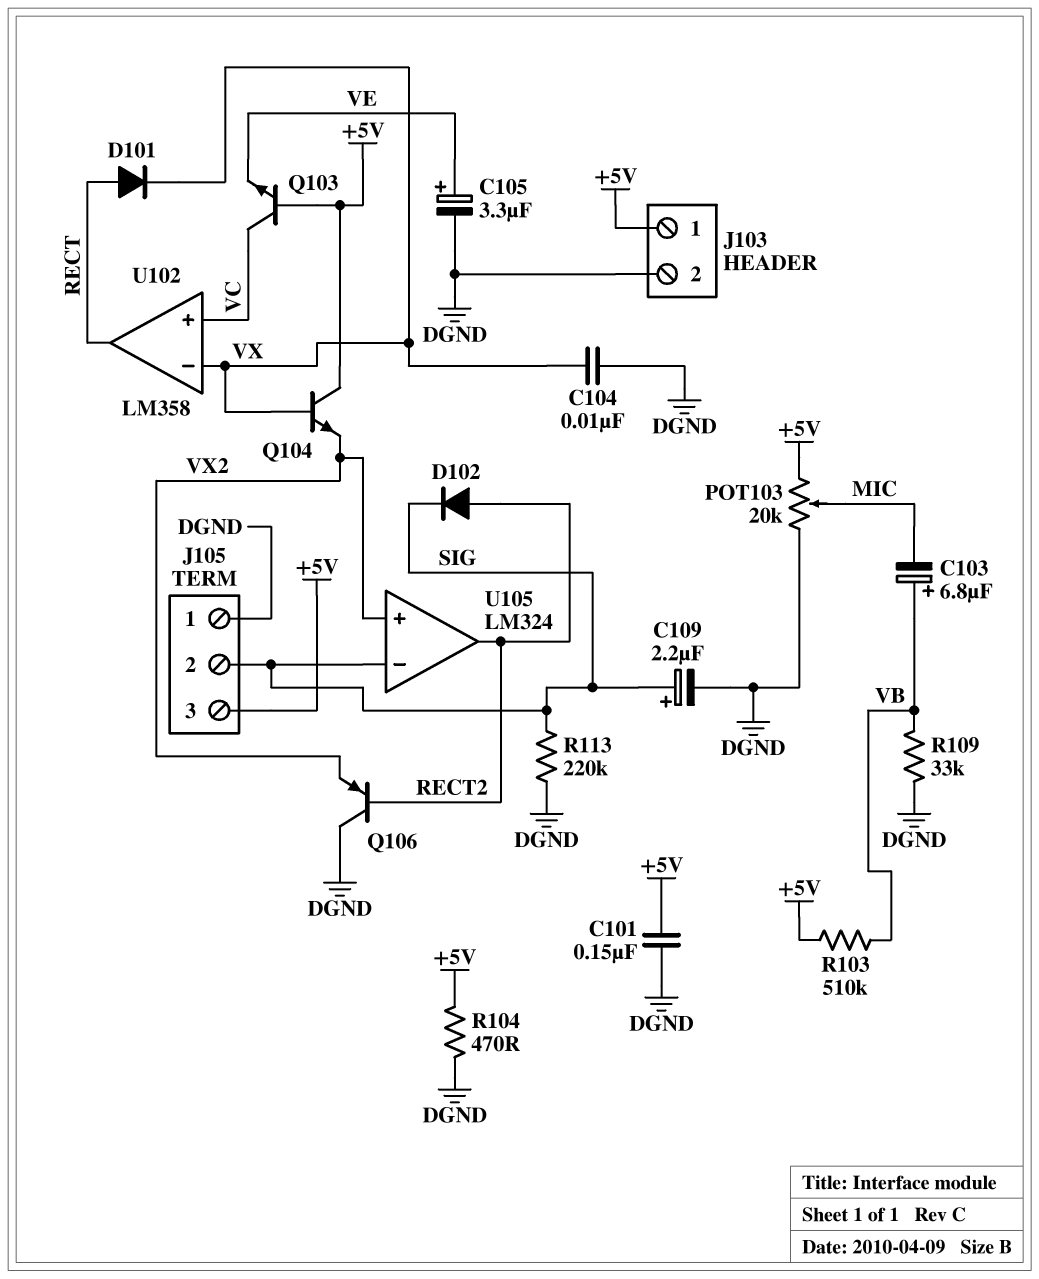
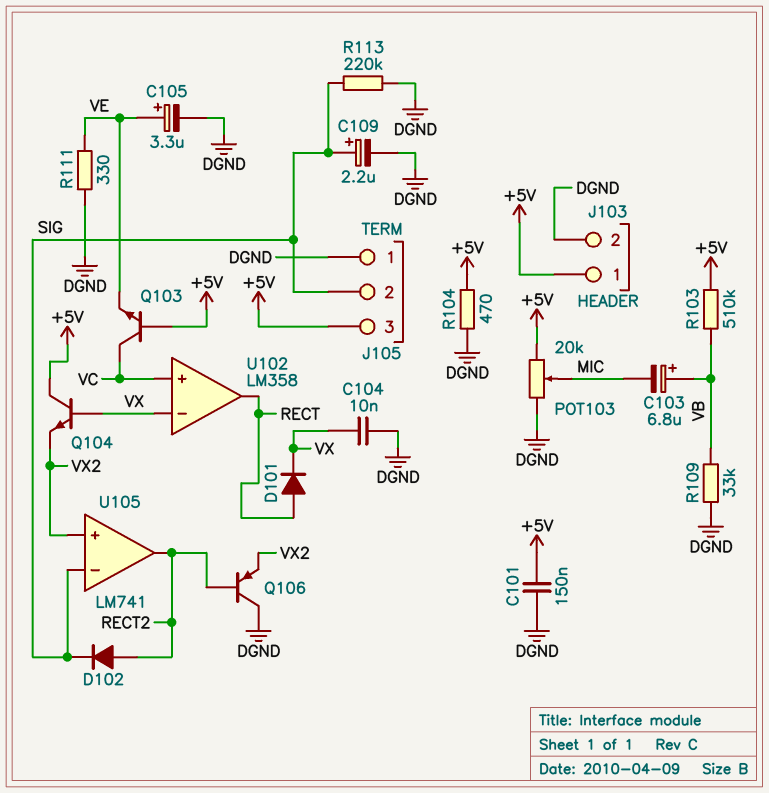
R111: none -> 330 (DGND, VE)
U105: LM324 -> LM741

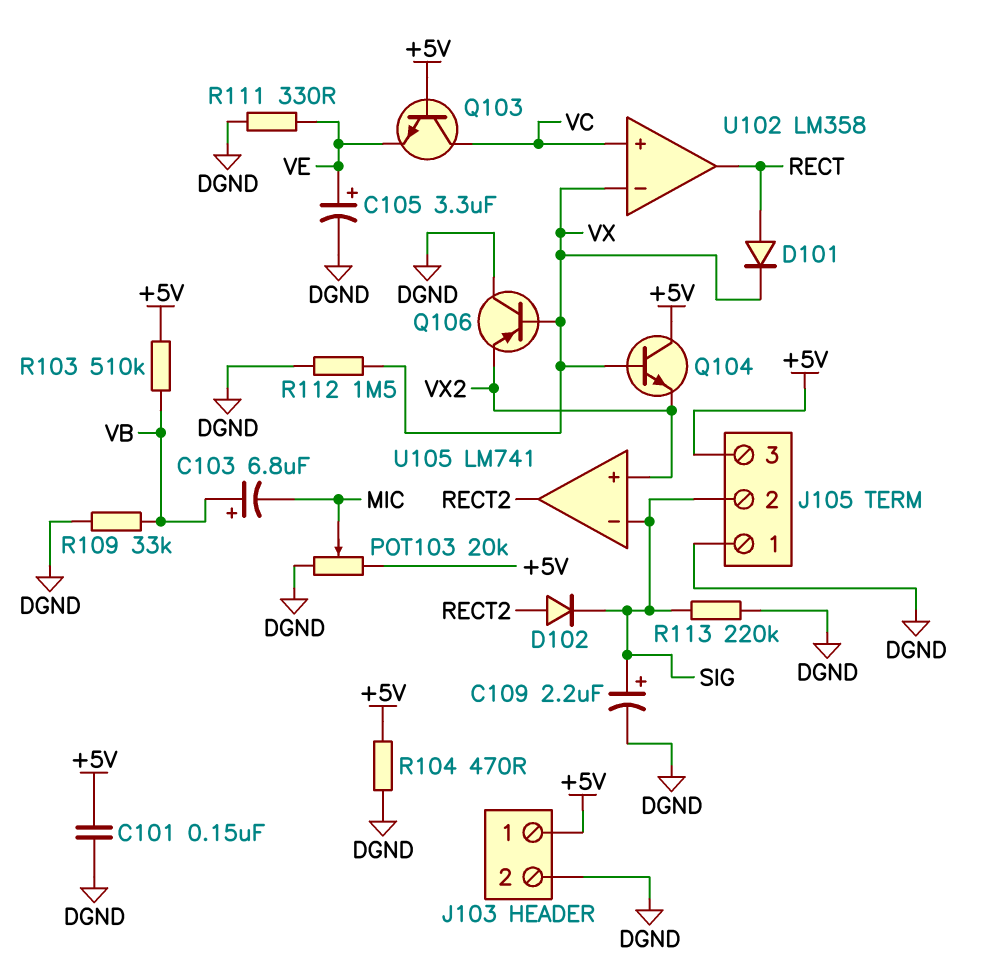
C104: 10nF (DGND, VX) -> none
Q106: PNP (B RECT2, C DGND, E VX2) -> PNP (B VX, C DGND, E VX2)
R112: none -> 1.5M (DGND, VX)

